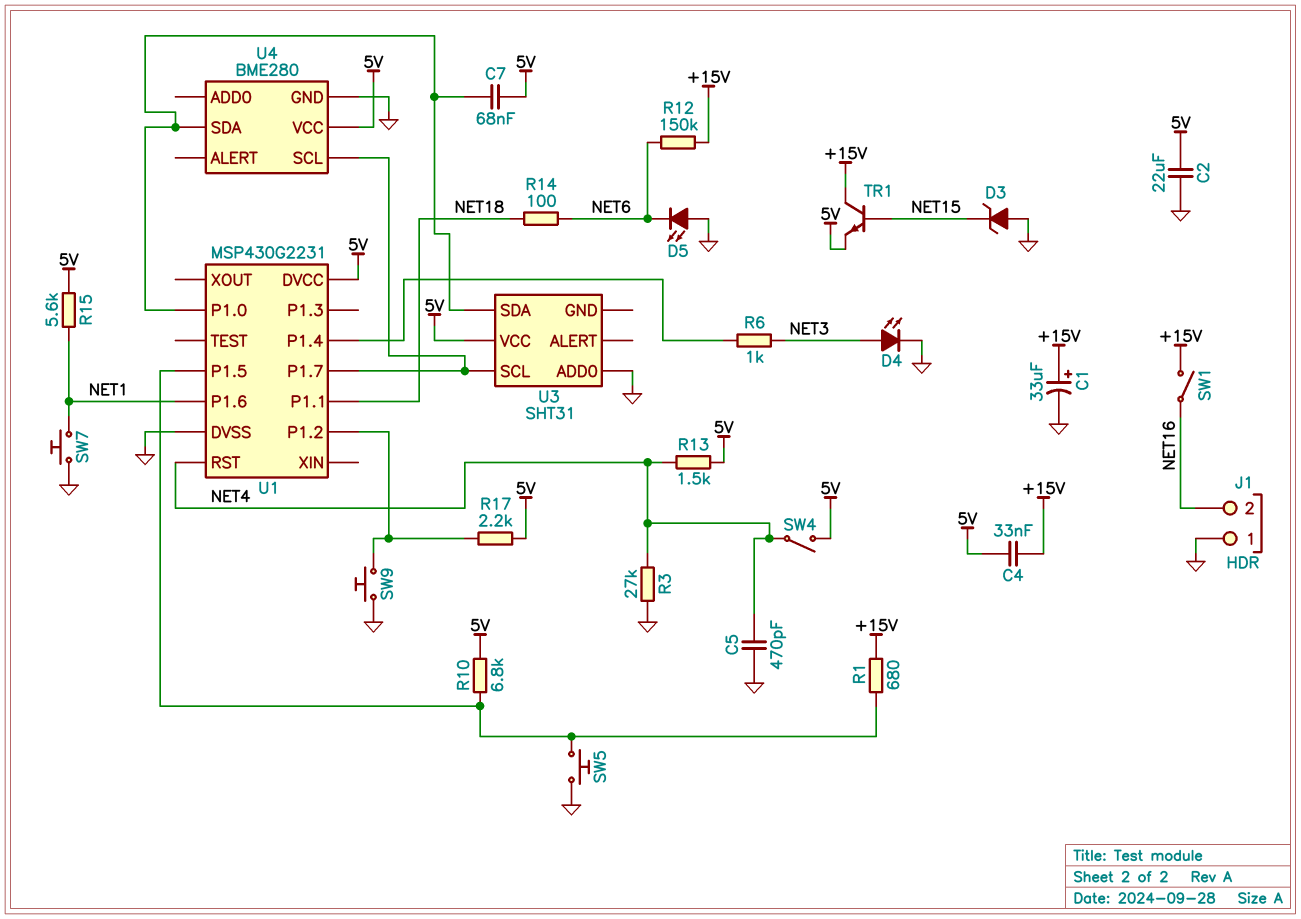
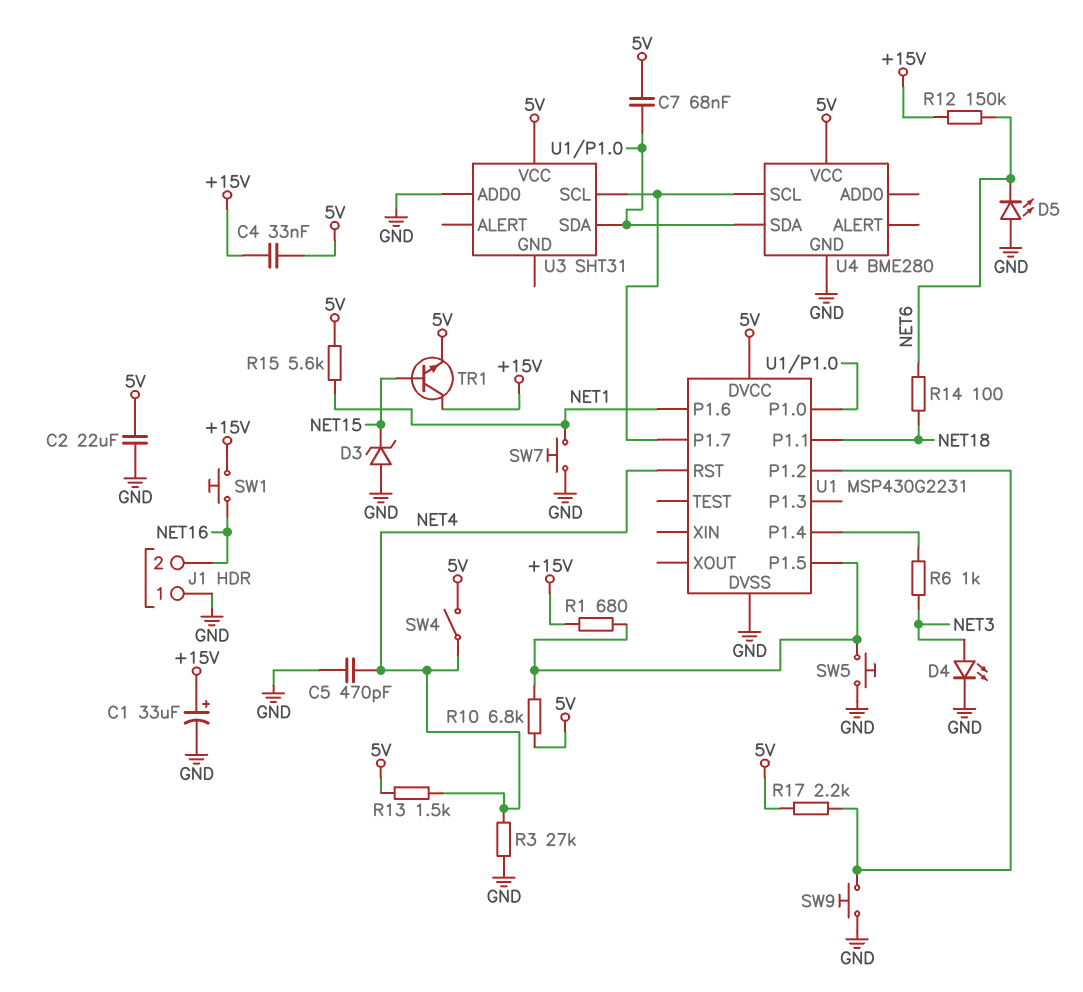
SW1: switch (+15V, NET16) -> button (+15V, NET16)

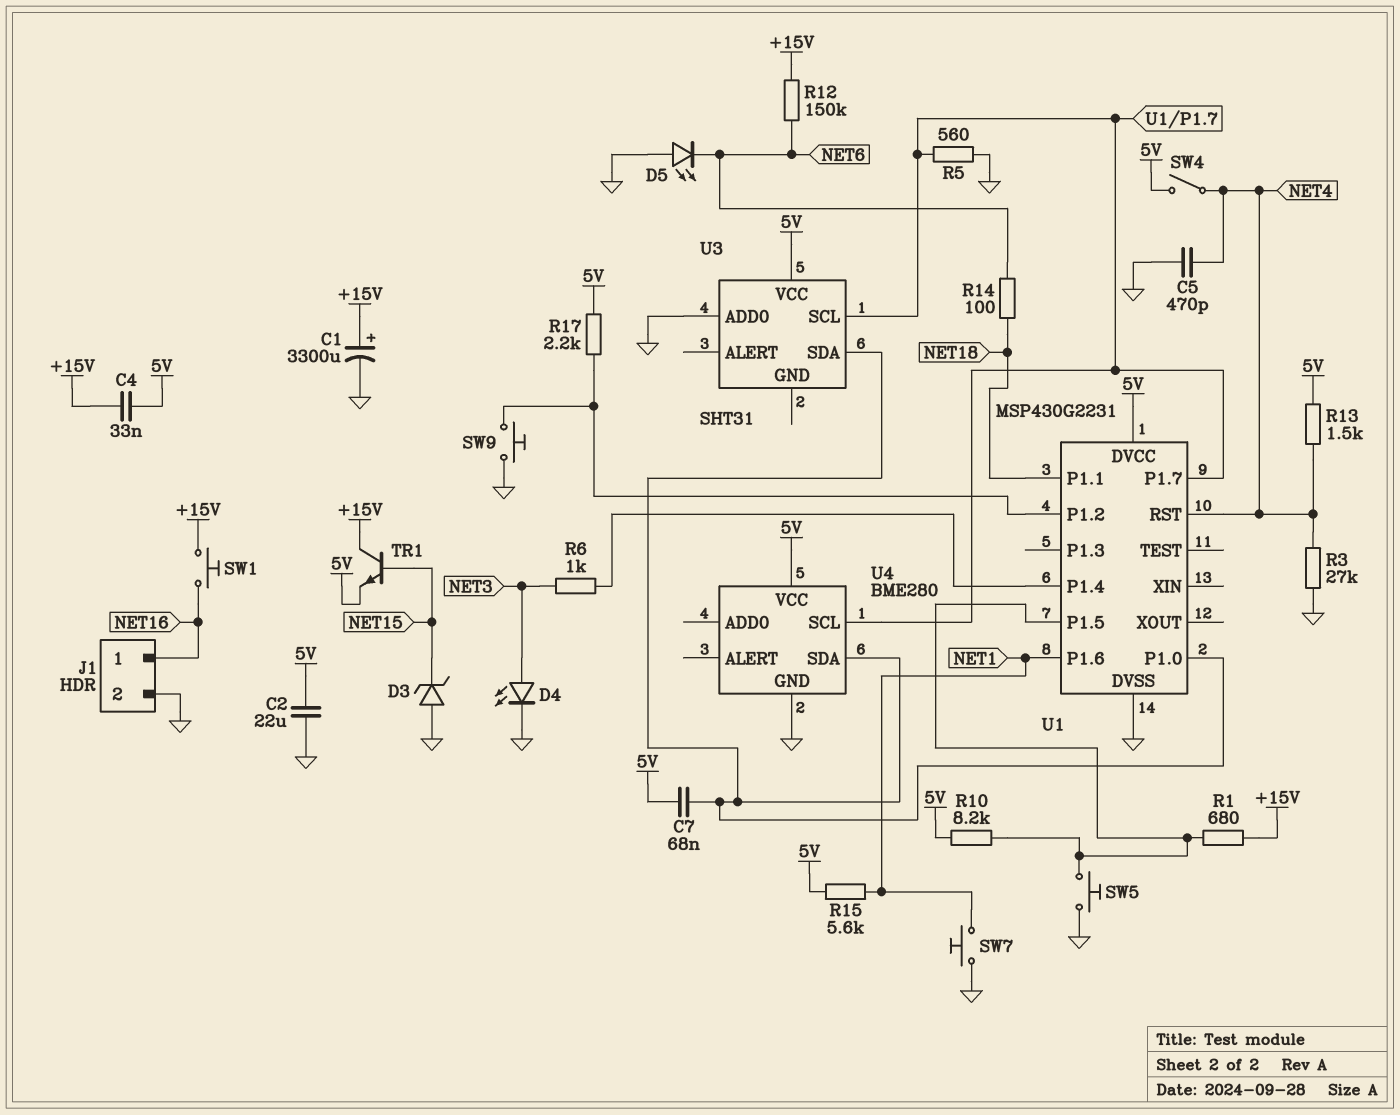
C1: 33uF (plus +15V, minus GND) -> 3300uF (plus +15V, minus GND)
J1 pin 1: GND -> NET16
J1 pin 2: NET16 -> GND
R5: none -> 560 (GND, U1/P1.7)
R10: 6.8k (5V, U1/P1.5) -> 8.2k (5V, U1/P1.5)

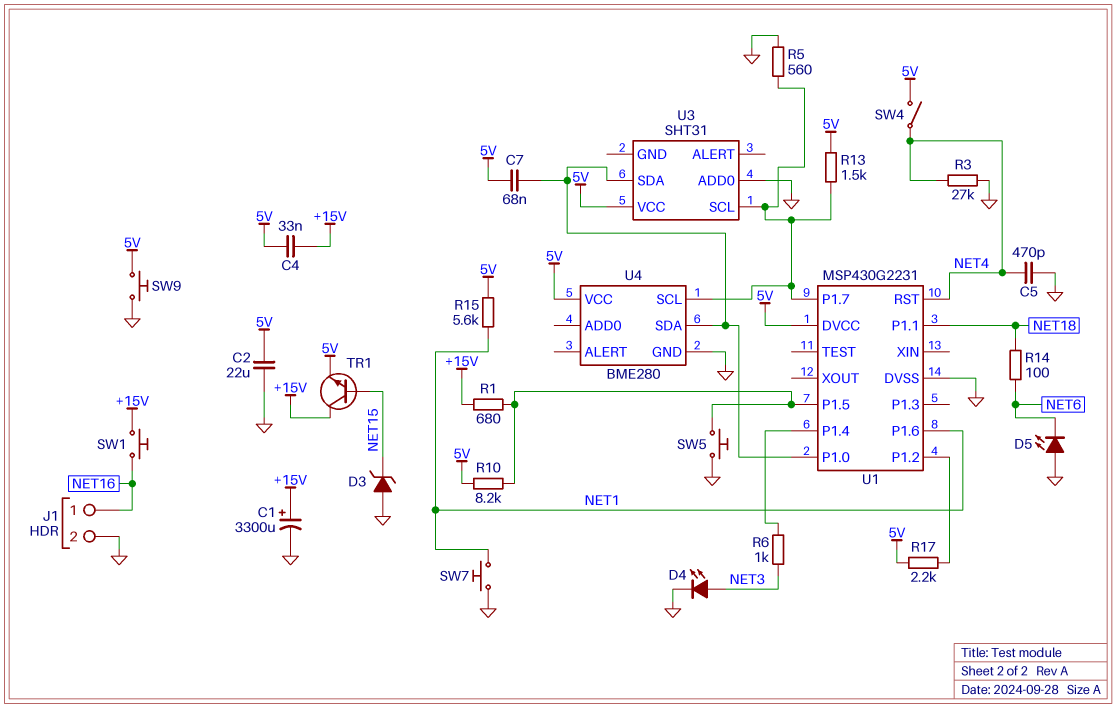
R12: 150k (+15V, NET6) -> none
R13: 1.5k (5V, NET4) -> 1.5k (5V, U1/P1.7)
SW9: button (GND, U1/P1.2) -> button (5V, GND)

